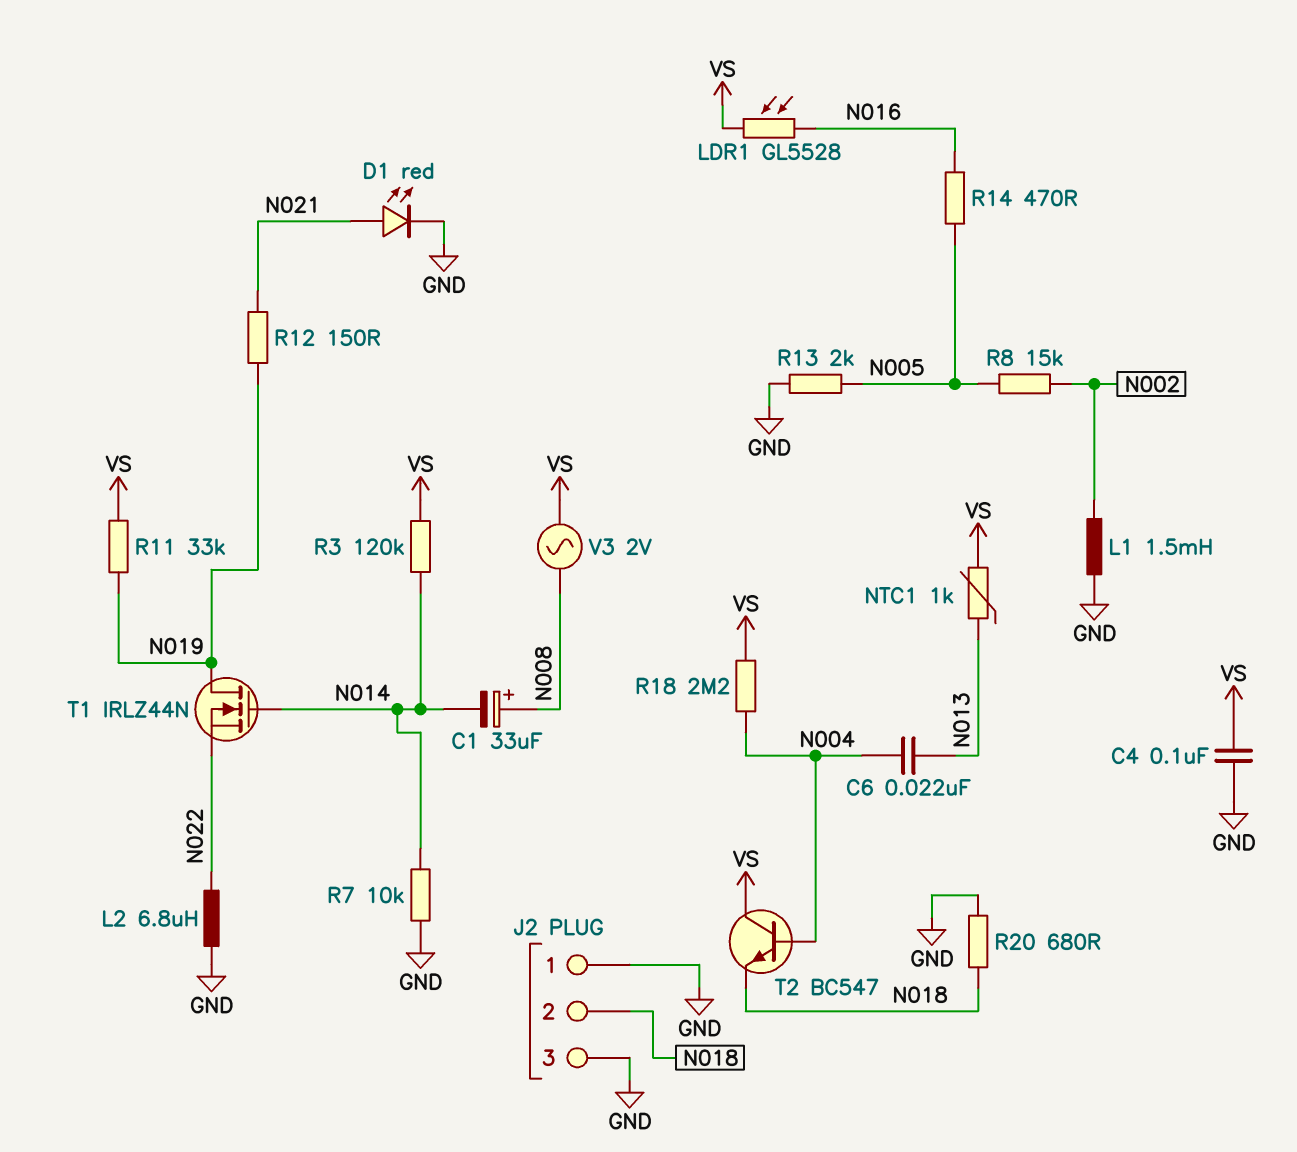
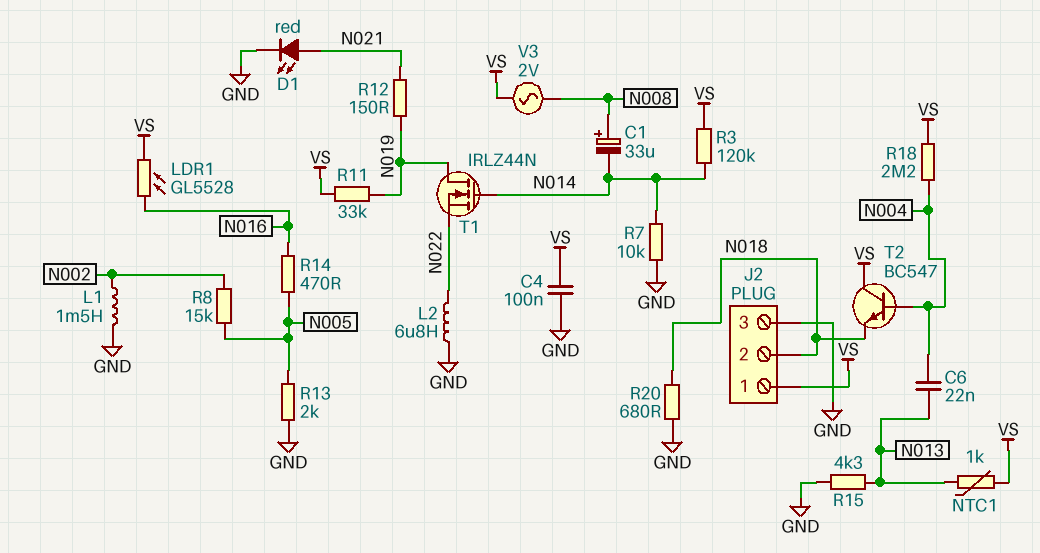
J2 pin 1: GND -> VS
R15: none -> 4.3k (GND, N013)

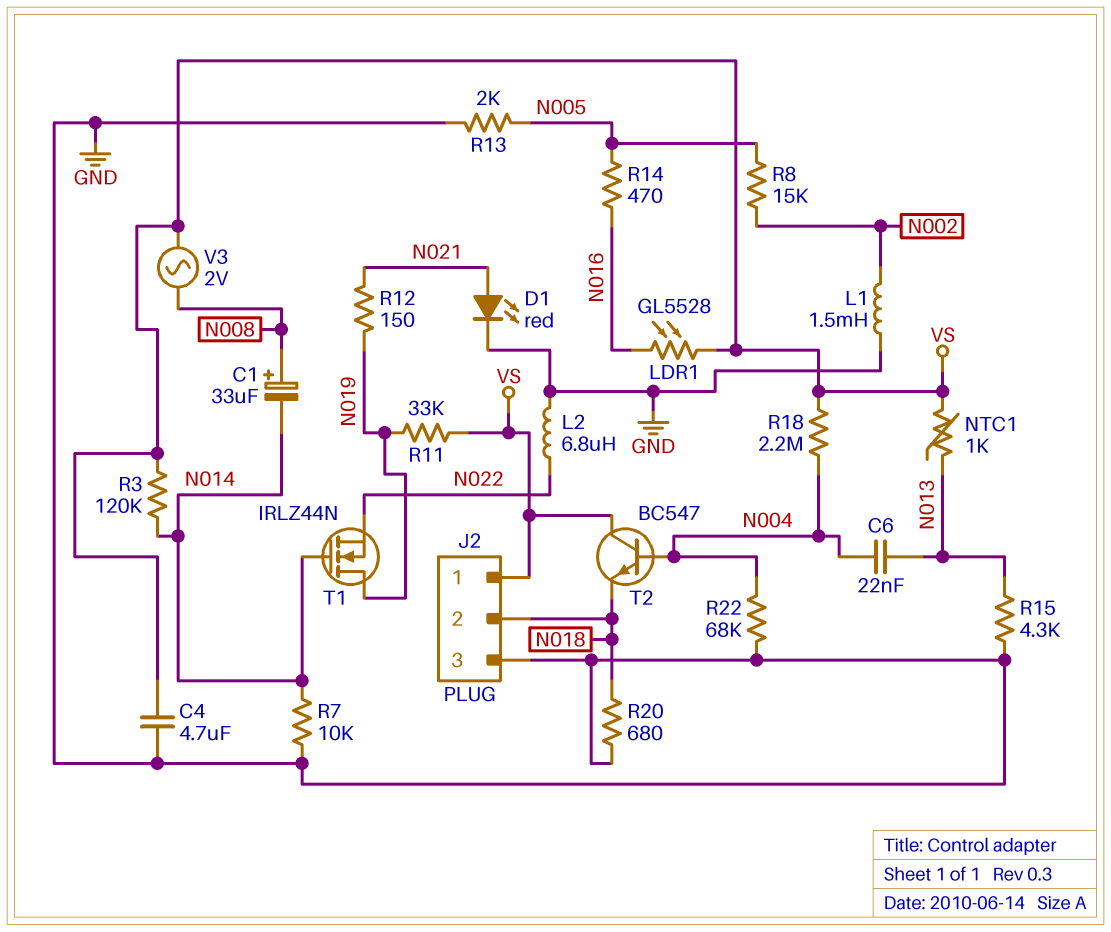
C4: 100nF (GND, VS) -> 4.7uF (GND, VS)
R22: none -> 68k (GND, N004)

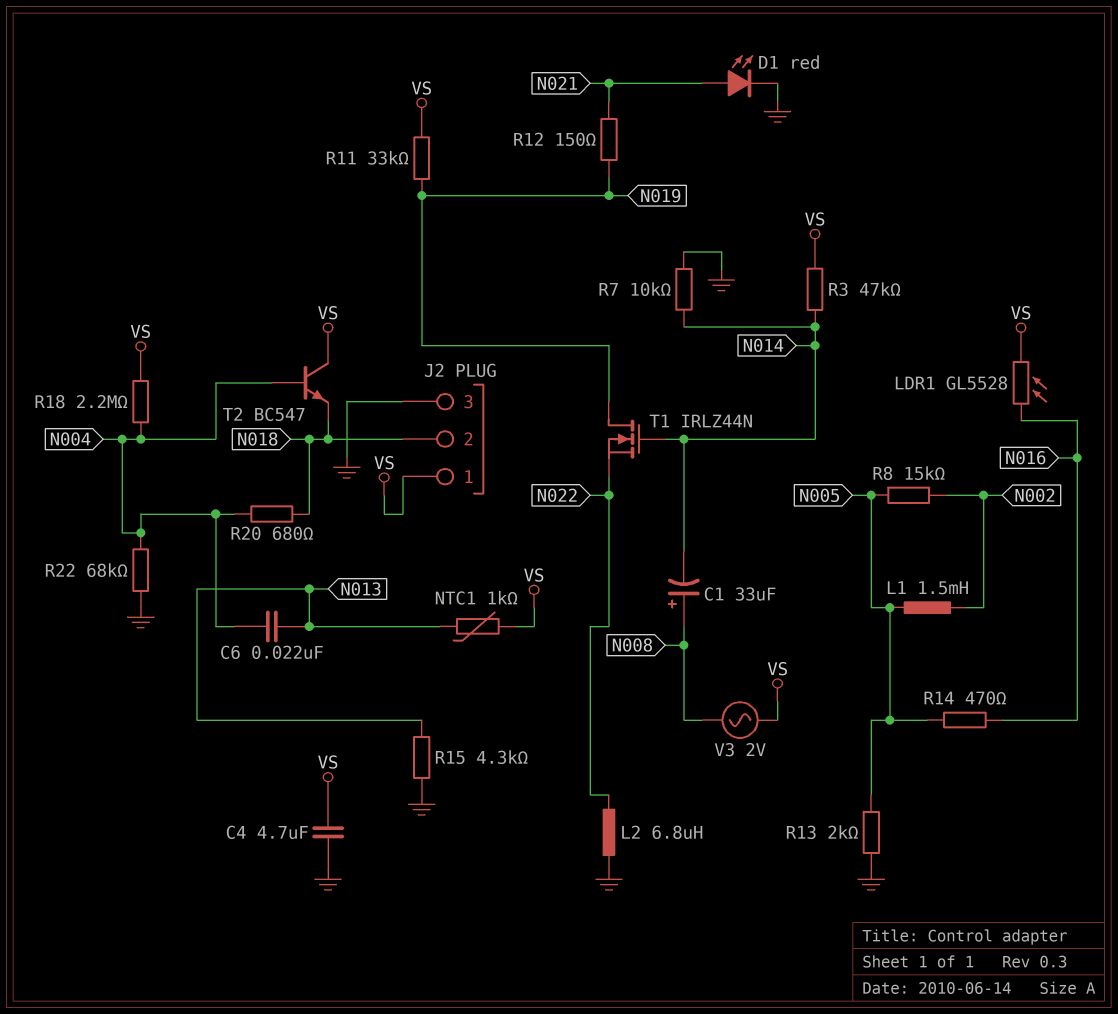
L1: 1.5mH (GND, N002) -> 1.5mH (N002, N005)
R3: 120k (N014, VS) -> 47k (N014, VS)
R20: 680 (GND, N018) -> 680 (N004, N018)

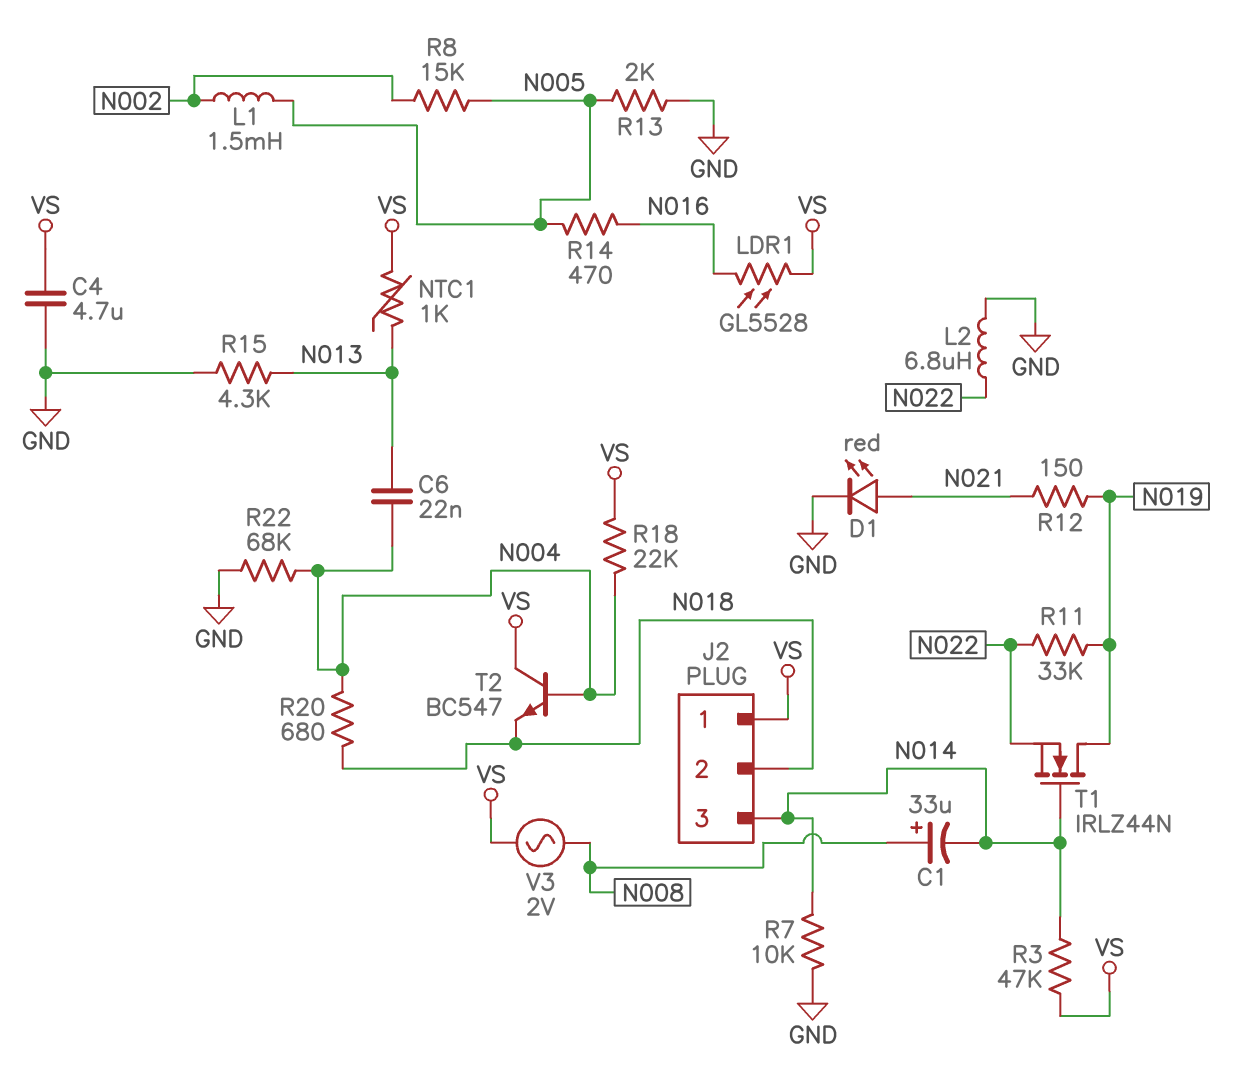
J2 pin 3: GND -> N014
R11: 33k (N019, VS) -> 33k (N019, N022)
R18: 2.2M (N004, VS) -> 22k (N004, VS)

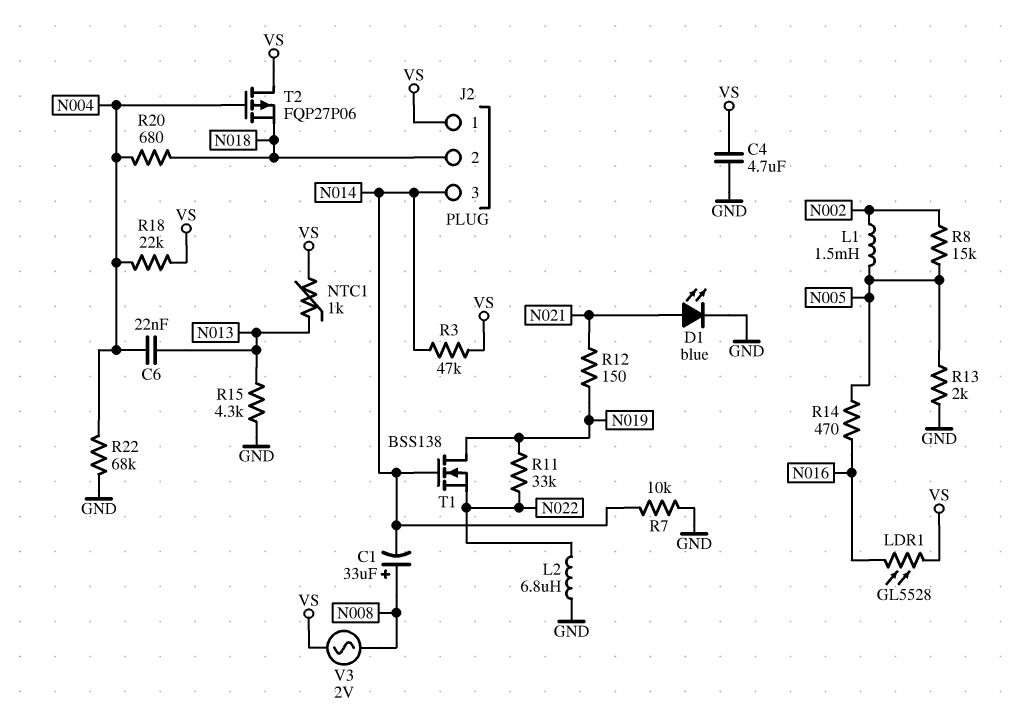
D1: LED red (A N021, K GND) -> LED blue (A N021, K GND)
T1: NMOS IRLZ44N (G N014, D N019, S N022) -> NMOS BSS138 (G N014, D N019, S N022)
T2: NPN BC547 (B N004, C VS, E N018) -> PMOS FQP27P06 (G N004, D VS, S N018)

